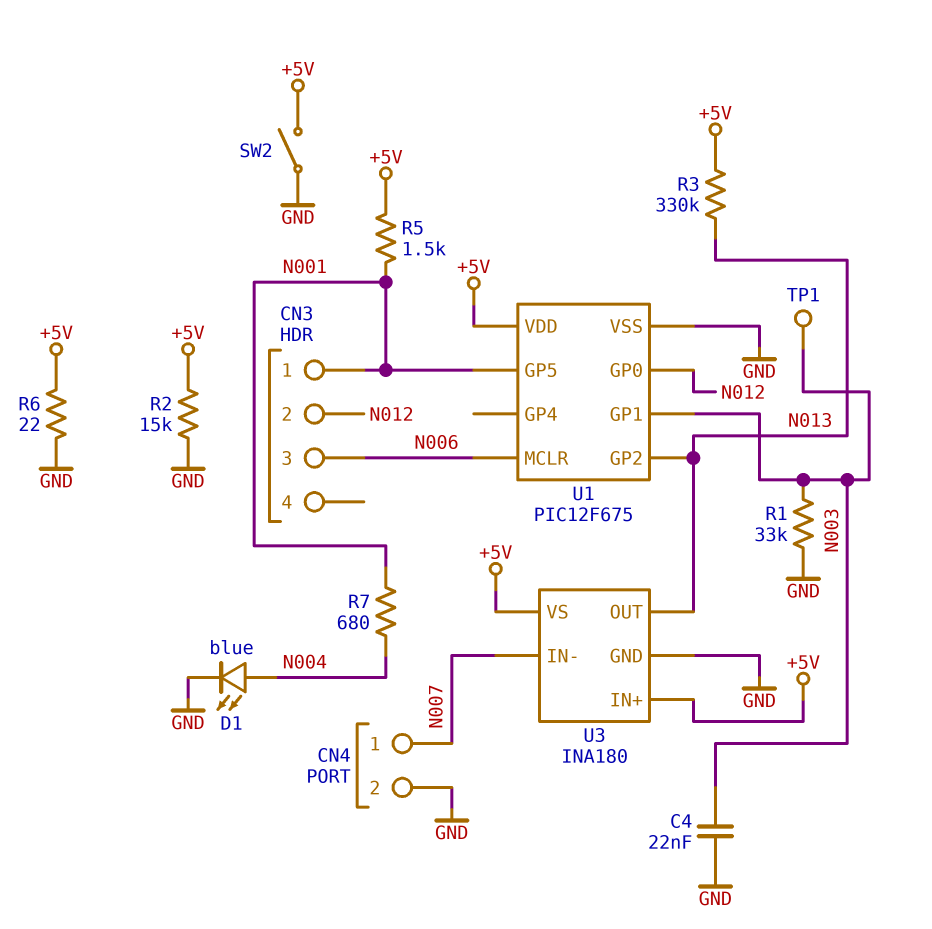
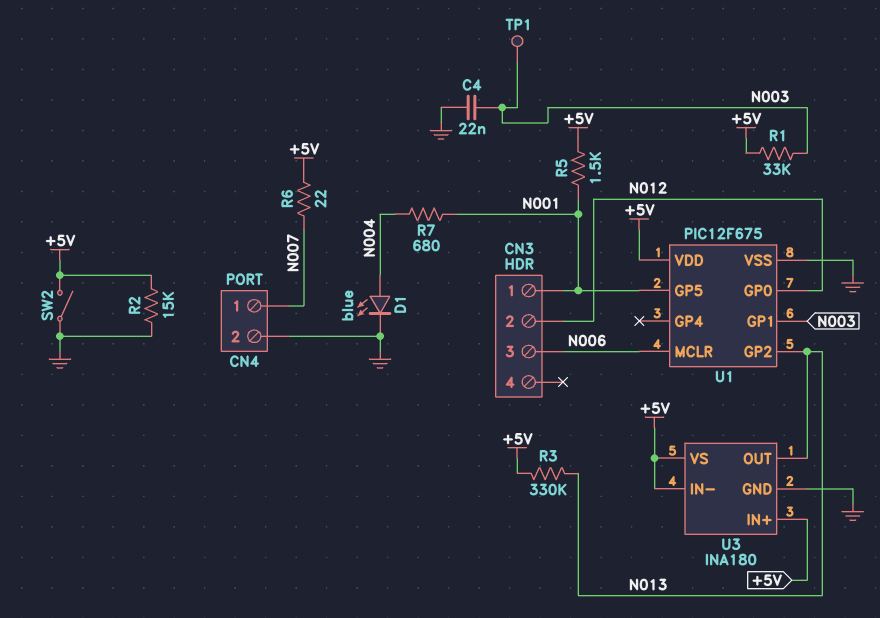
R1: 33k (GND, N003) -> 33k (+5V, N003)
R6: 22 (+5V, GND) -> 22 (+5V, N007)
U3 pin IN-: N007 -> +5V

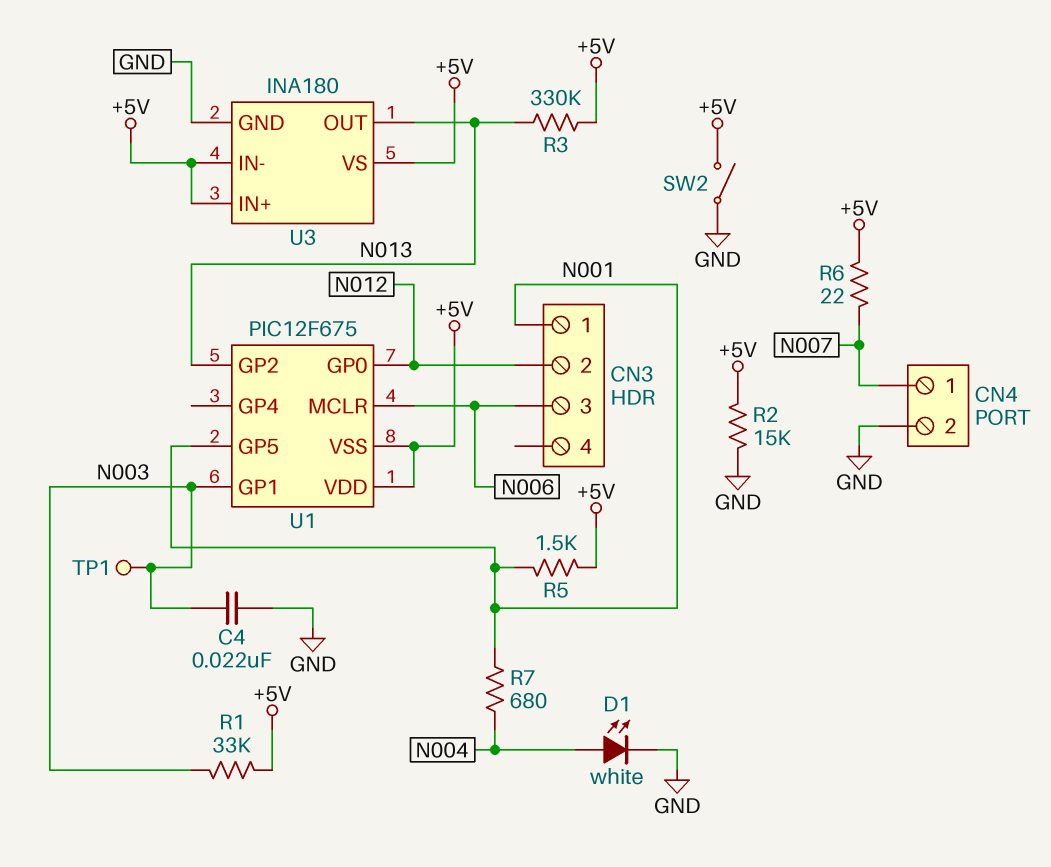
D1: LED blue (A N004, K GND) -> LED white (A N004, K GND)
U1 pin VSS: GND -> +5V

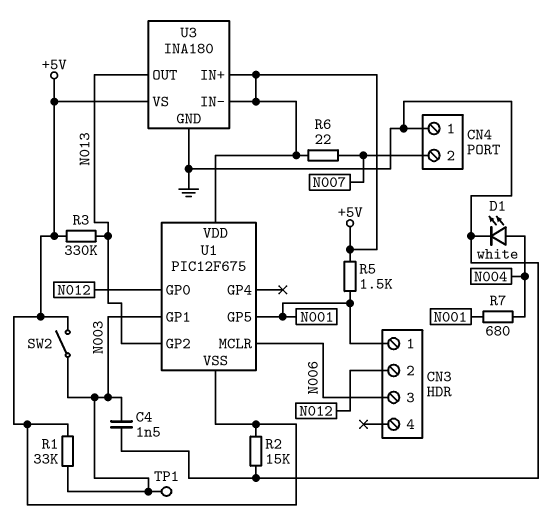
C4: 22nF (GND, N003) -> 1.5nF (GND, N003)
CN4 pin 1: N007 -> GND
CN4 pin 2: GND -> N007
SW2: switch (+5V, GND) -> switch (+5V, N003)

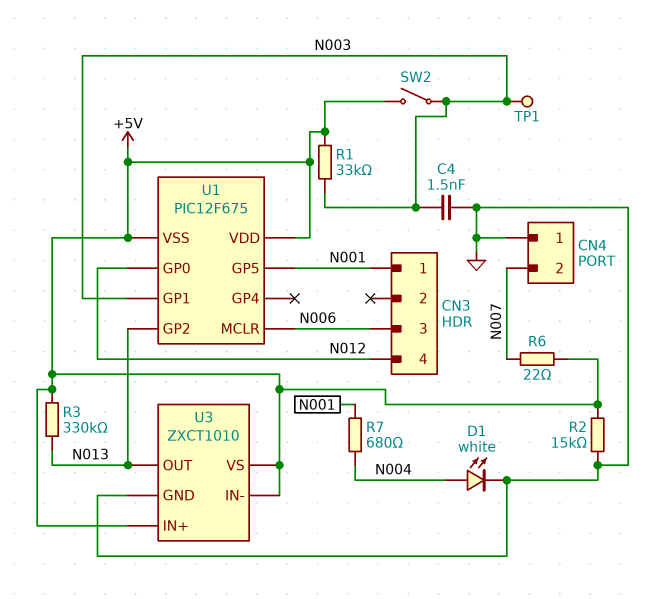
CN3 pin 2: N012 -> none
CN3 pin 4: none -> N012
R5: 1.5k (+5V, N001) -> none
U3: INA180 -> ZXCT1010

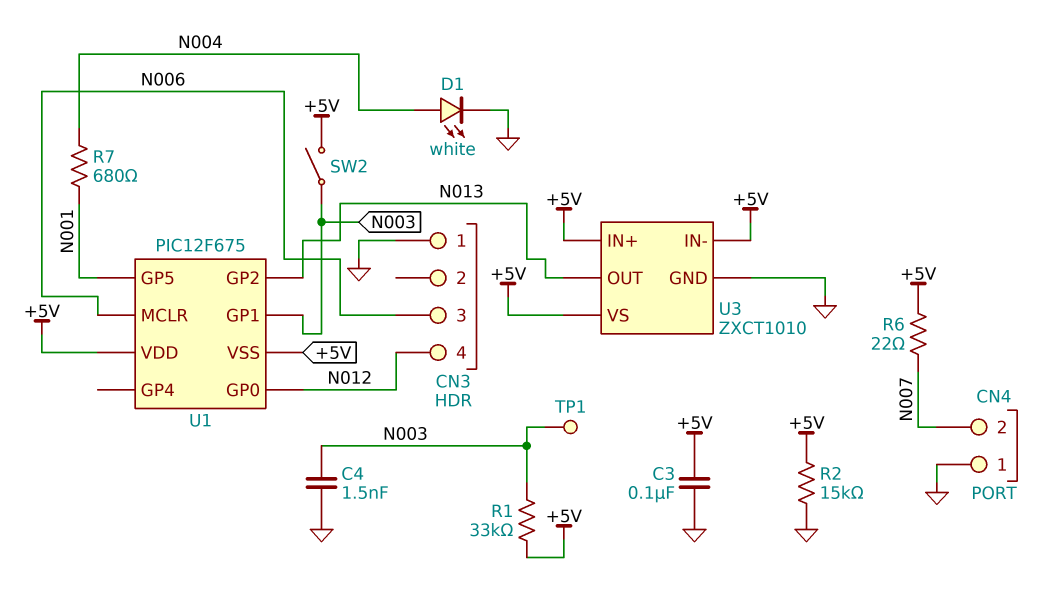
C3: none -> 100nF (+5V, GND)
CN3 pin 1: N001 -> GND
R3: 330k (+5V, N013) -> none

